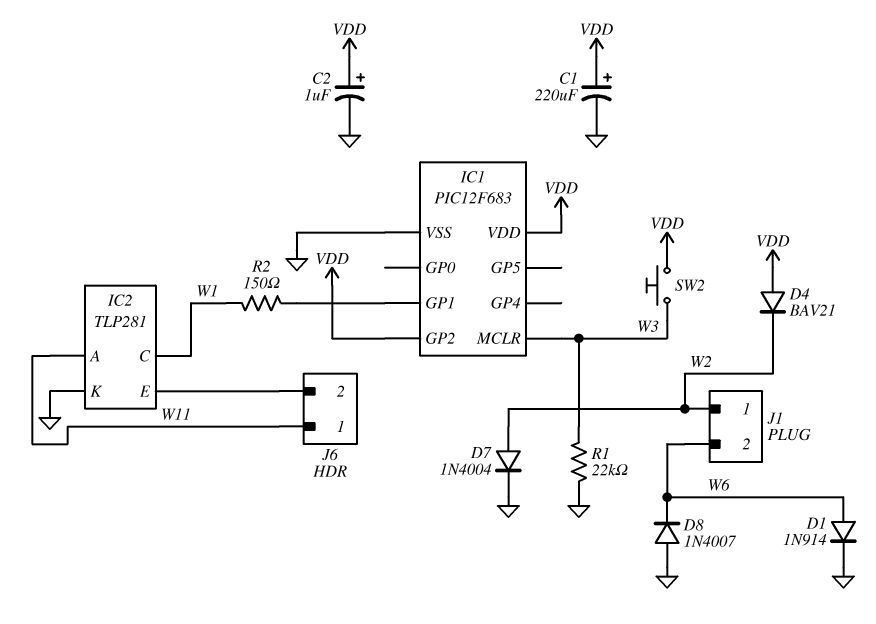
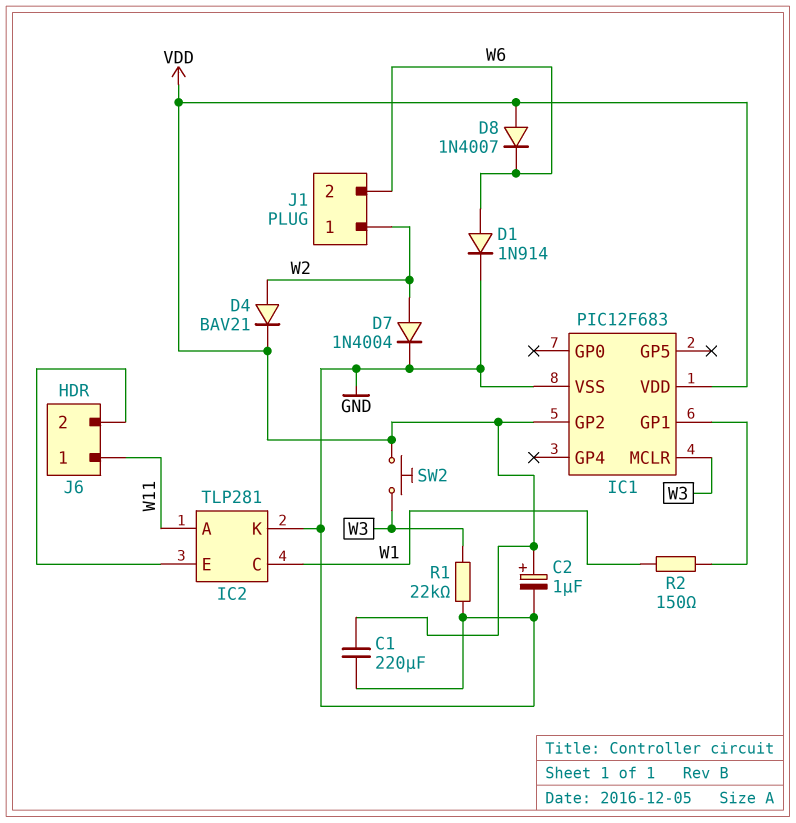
C1: 220uF (plus VDD, minus GND) -> 220uF (GND, VDD)
D4: diode BAV21 (A VDD, K W2) -> diode BAV21 (A W2, K VDD)
D8: diode 1N4007 (A GND, K W6) -> diode 1N4007 (A VDD, K W6)

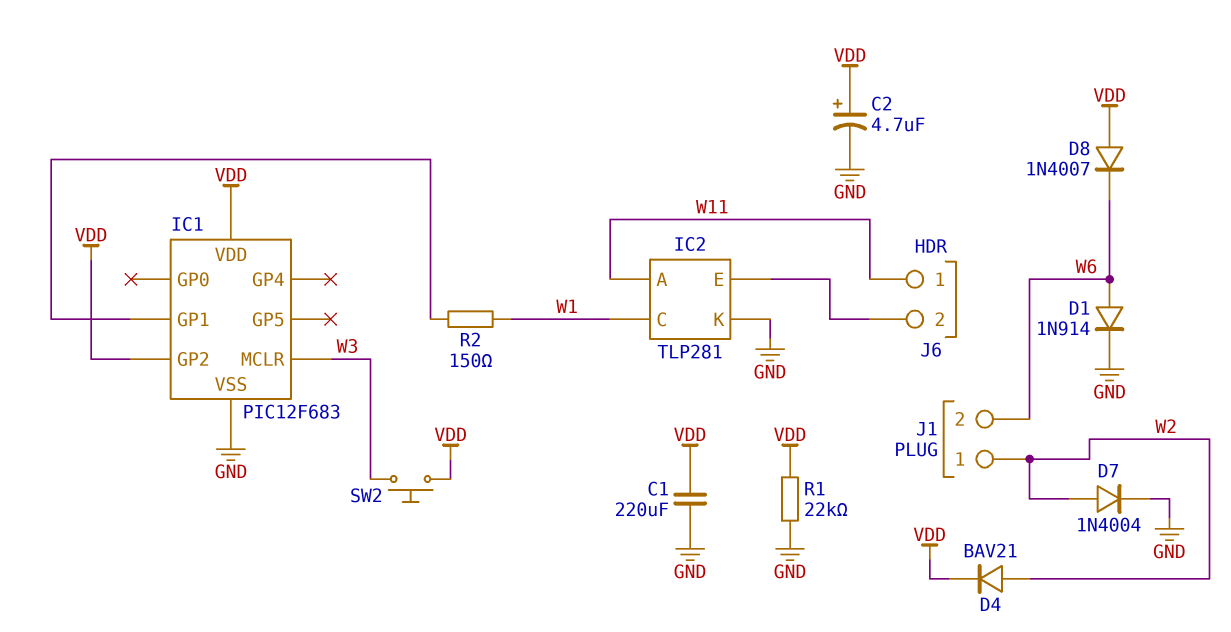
C2: 1uF (plus VDD, minus GND) -> 4.7uF (plus VDD, minus GND)
R1: 22k (GND, W3) -> 22k (GND, VDD)

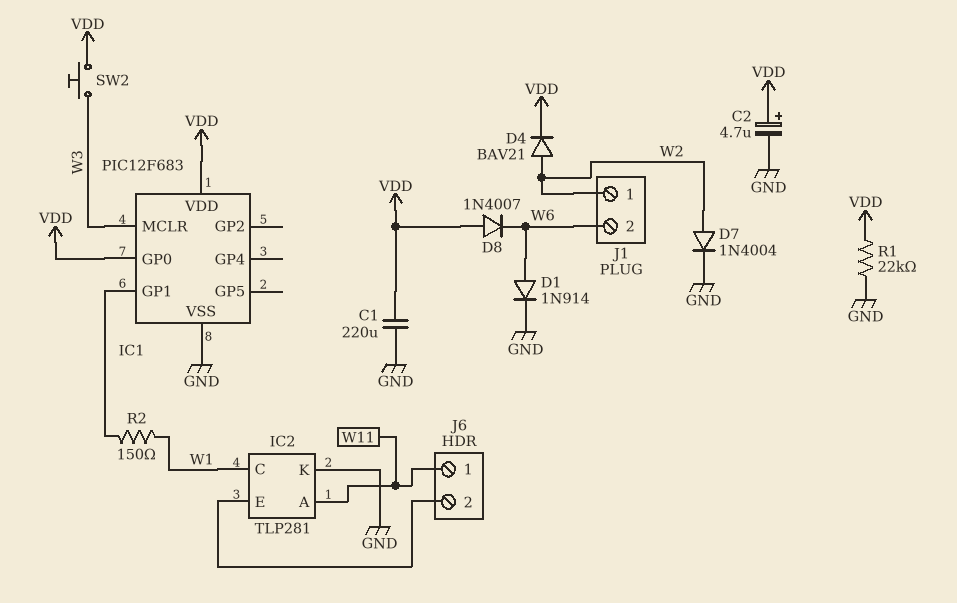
IC1 pin GP0: none -> VDD
IC1 pin GP2: VDD -> none

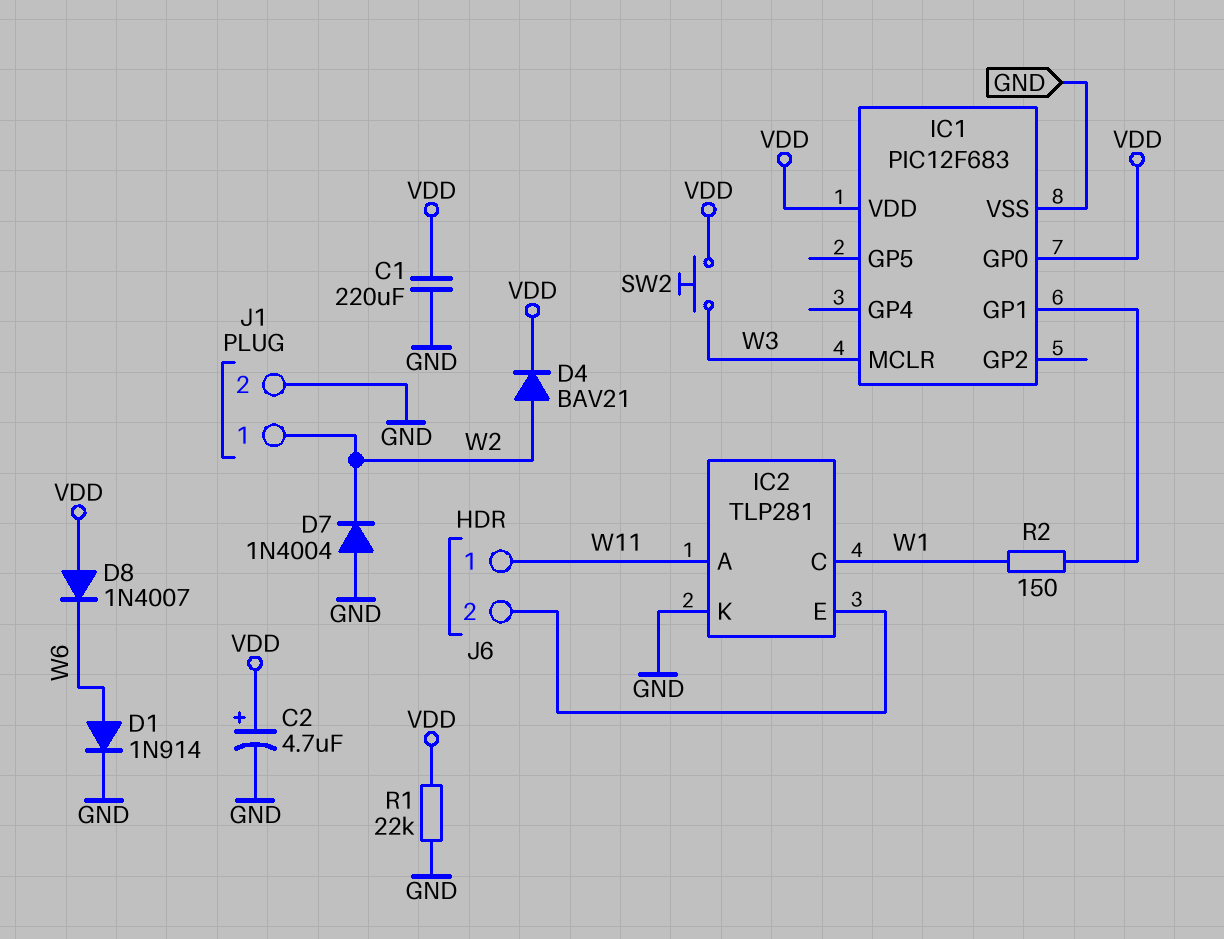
D7: diode 1N4004 (A W2, K GND) -> diode 1N4004 (A GND, K W2)
J1 pin 2: W6 -> GND

